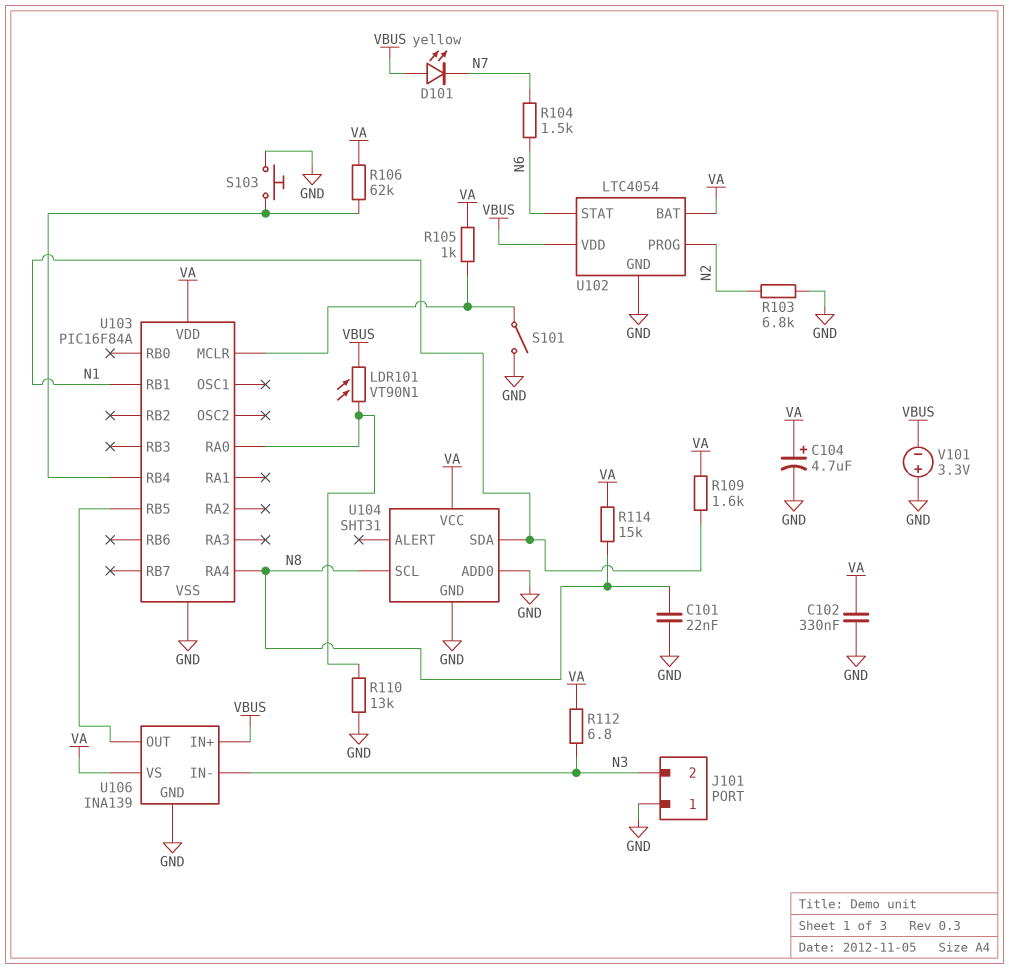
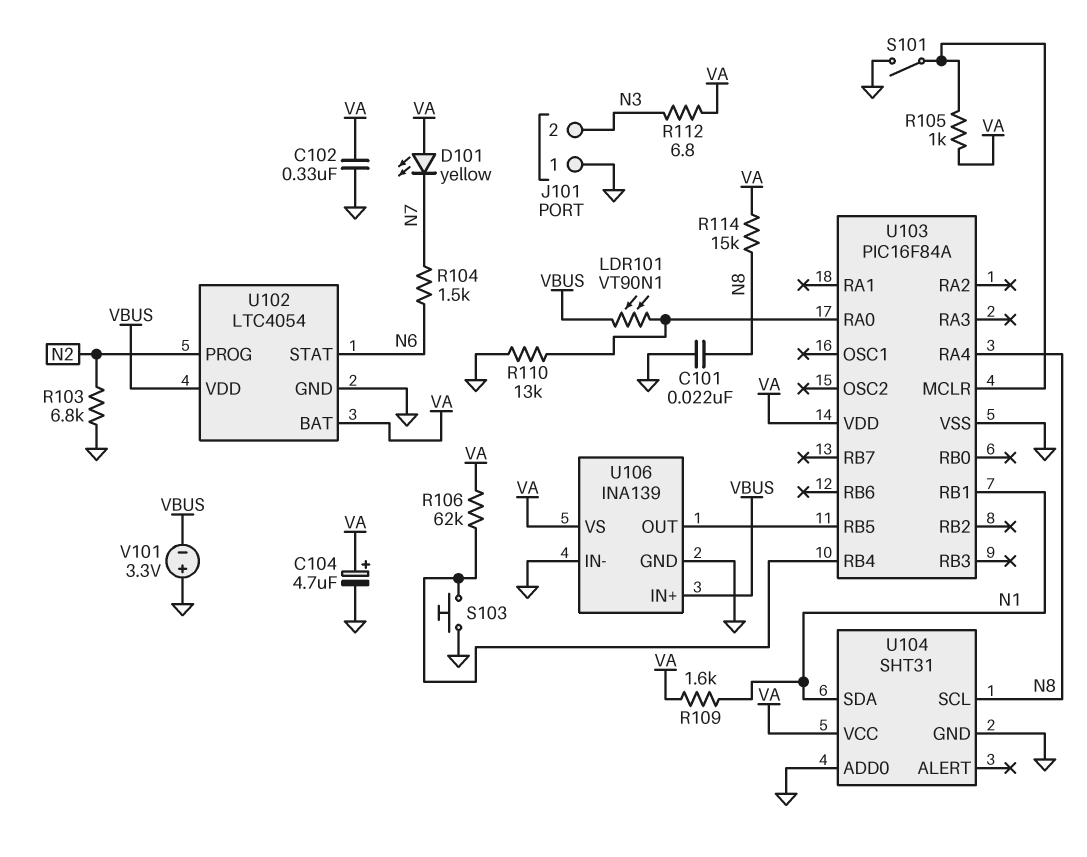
D101: LED yellow (A VBUS, K N7) -> LED yellow (A VA, K N7)
U106 pin IN-: N3 -> GND

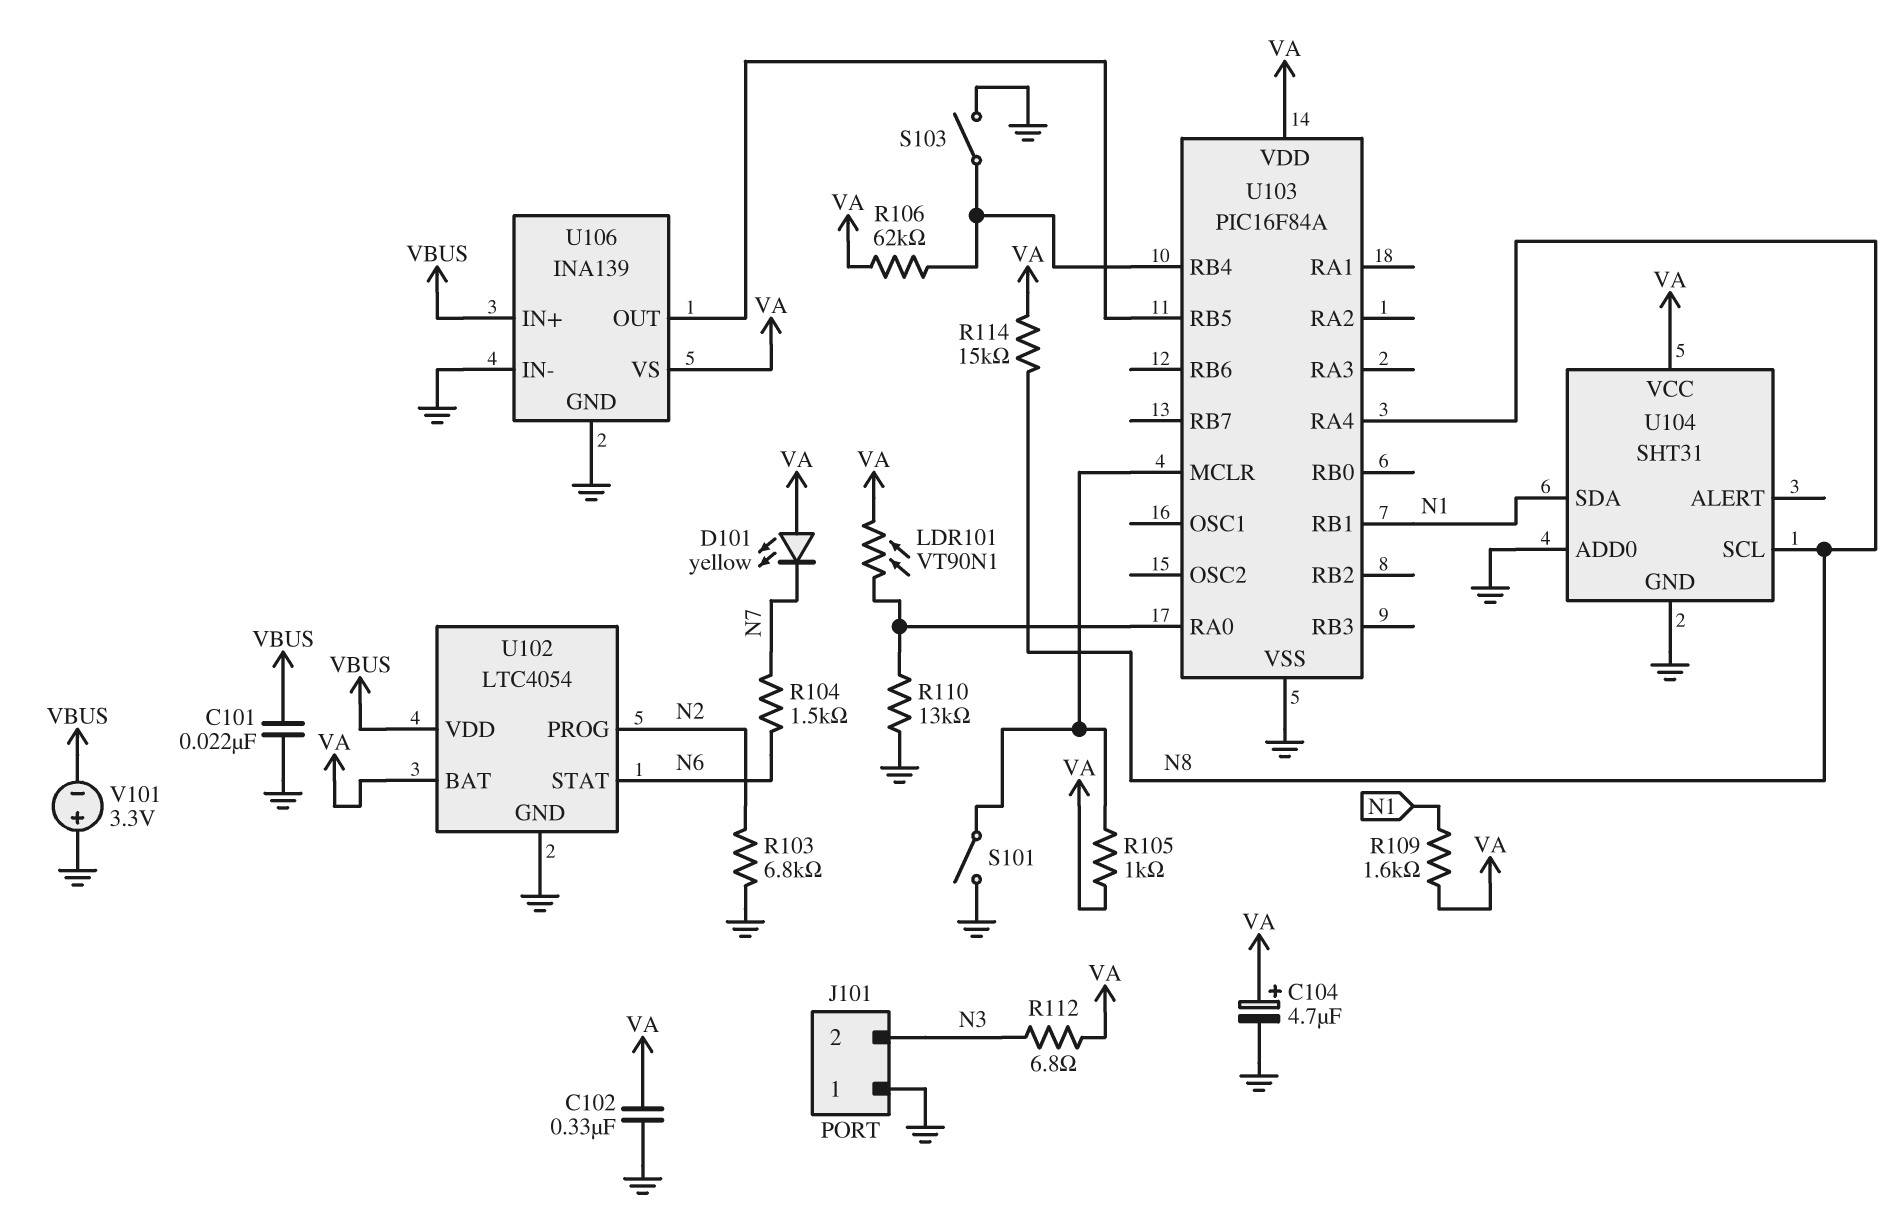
C101: 22nF (GND, N8) -> 22nF (GND, VBUS)
LDR101: VT90N1 (U103/RA0, VBUS) -> VT90N1 (U103/RA0, VA)
S103: button (GND, U103/RB4) -> switch (GND, U103/RB4)

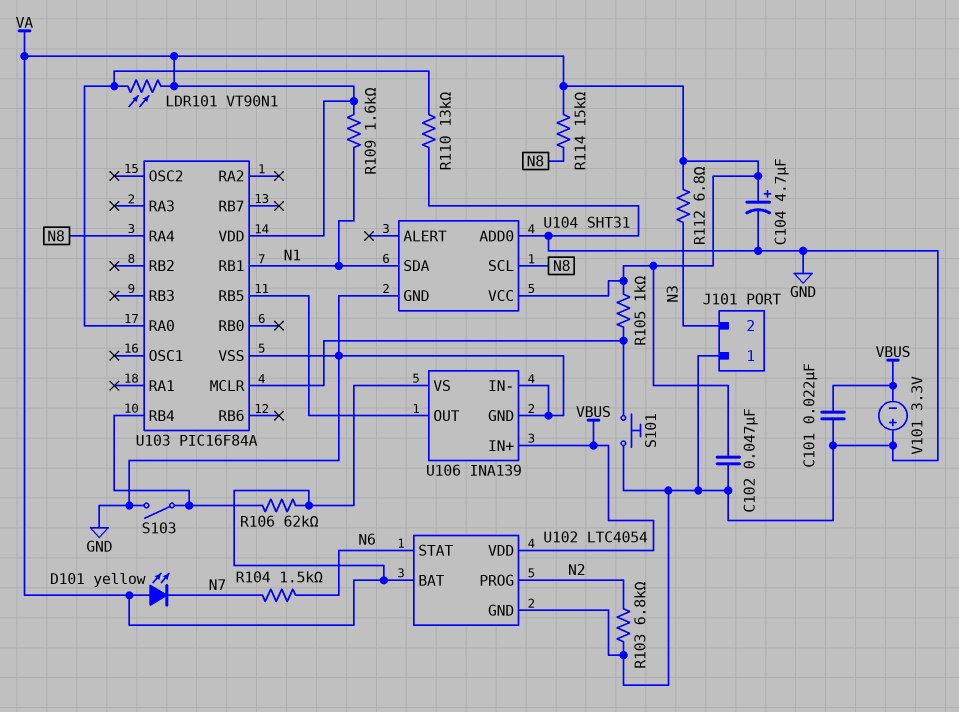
C102: 330nF (GND, VA) -> 47nF (GND, VA)
S101: switch (GND, U103/MCLR) -> button (GND, U103/MCLR)

